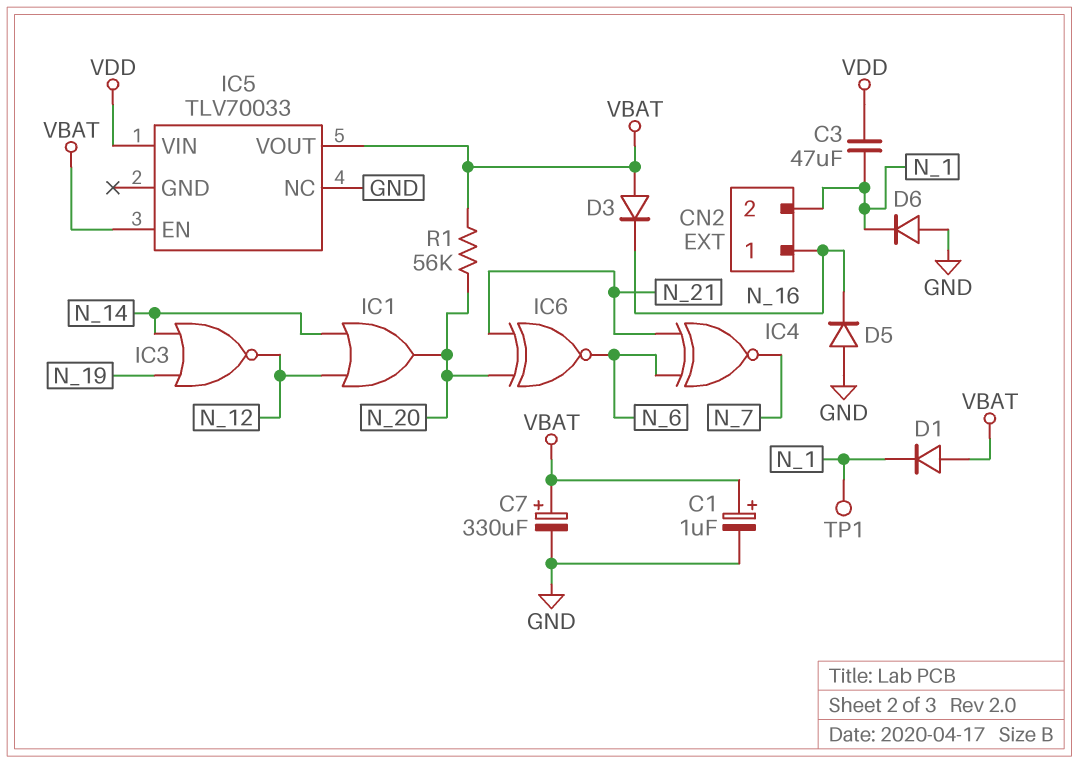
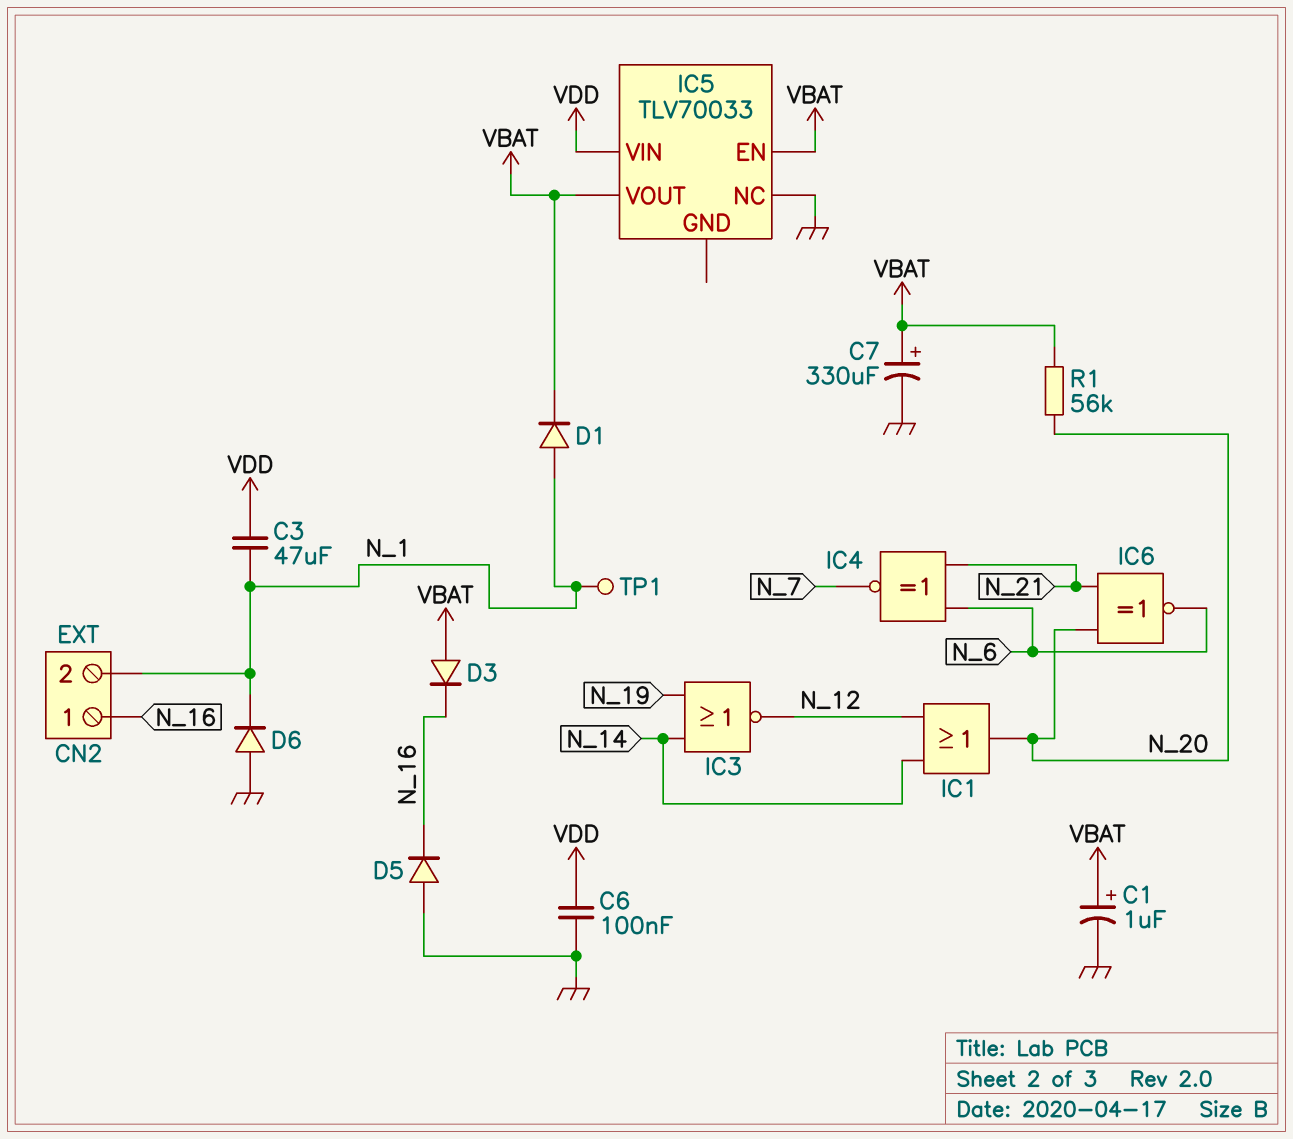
C6: none -> 100nF (GND, VDD)
D1: diode (A VBAT, K N_1) -> diode (A N_1, K VBAT)

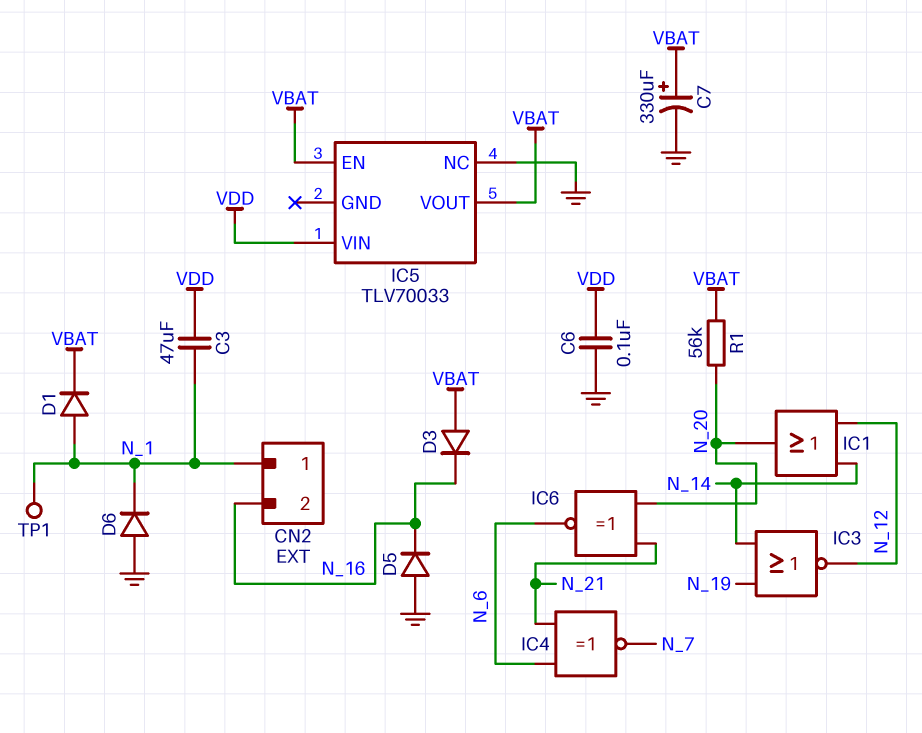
C1: 1uF (plus VBAT, minus GND) -> none
CN2 pin 1: N_16 -> N_1
CN2 pin 2: N_1 -> N_16

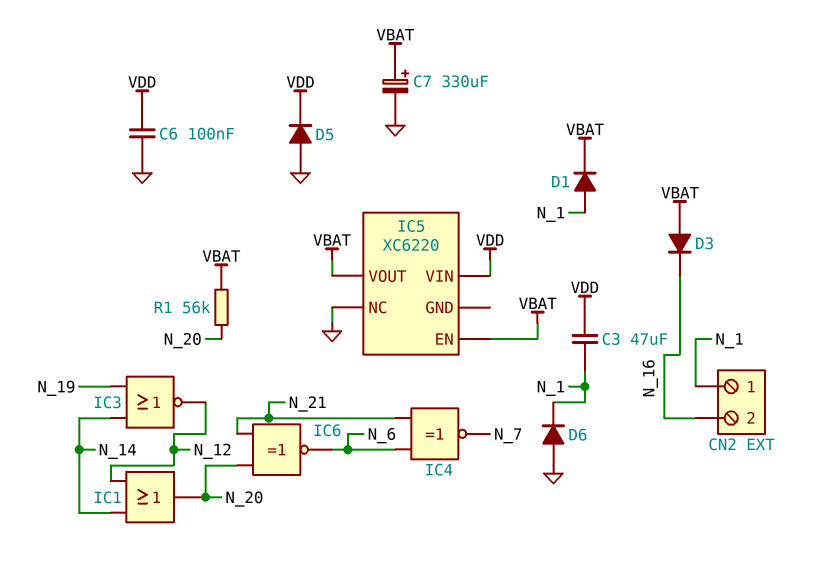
D5: diode (A GND, K N_16) -> diode (A GND, K VDD)
IC5: TLV70033 -> XC6220
TP1: test point (N_1) -> none

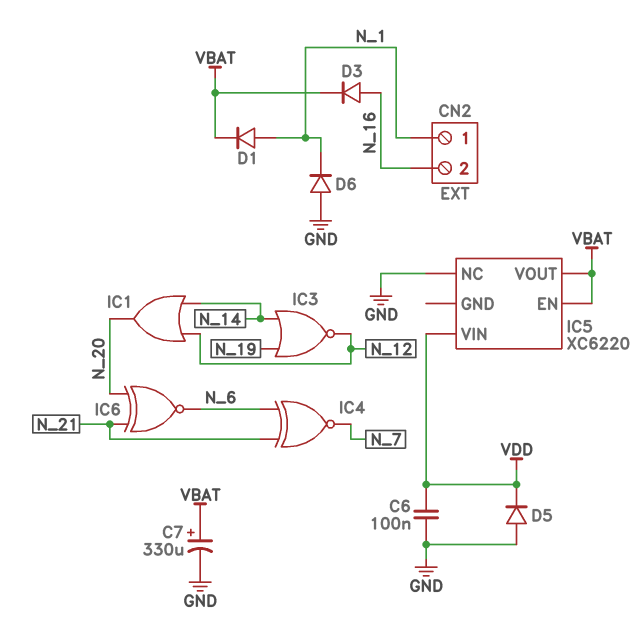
C3: 47uF (N_1, VDD) -> none
D3: diode (A VBAT, K N_16) -> diode (A N_16, K VBAT)
R1: 56k (N_20, VBAT) -> none

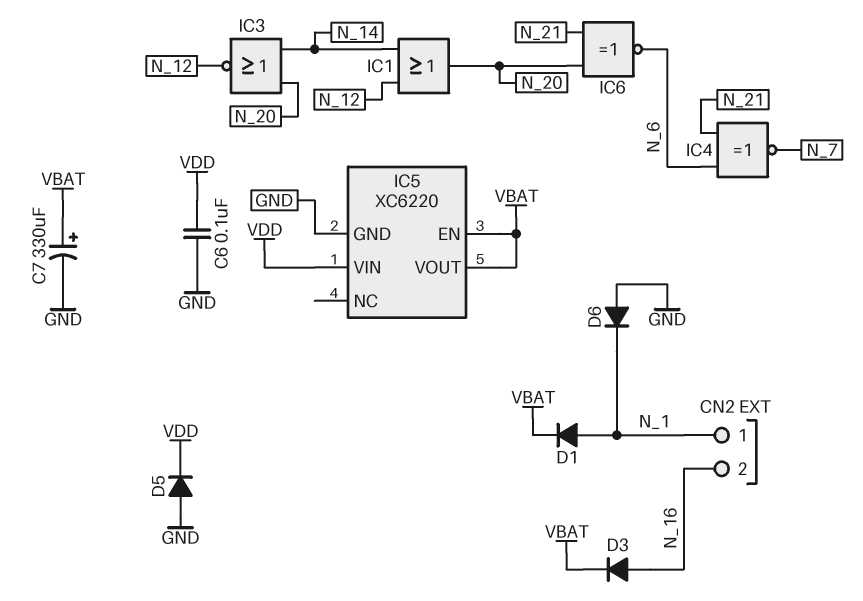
IC3: NOR (in N_14, in N_19, out N_12) -> NOR (in N_14, in N_20, out N_12)
IC5 pin GND: none -> GND
IC5 pin NC: GND -> none

